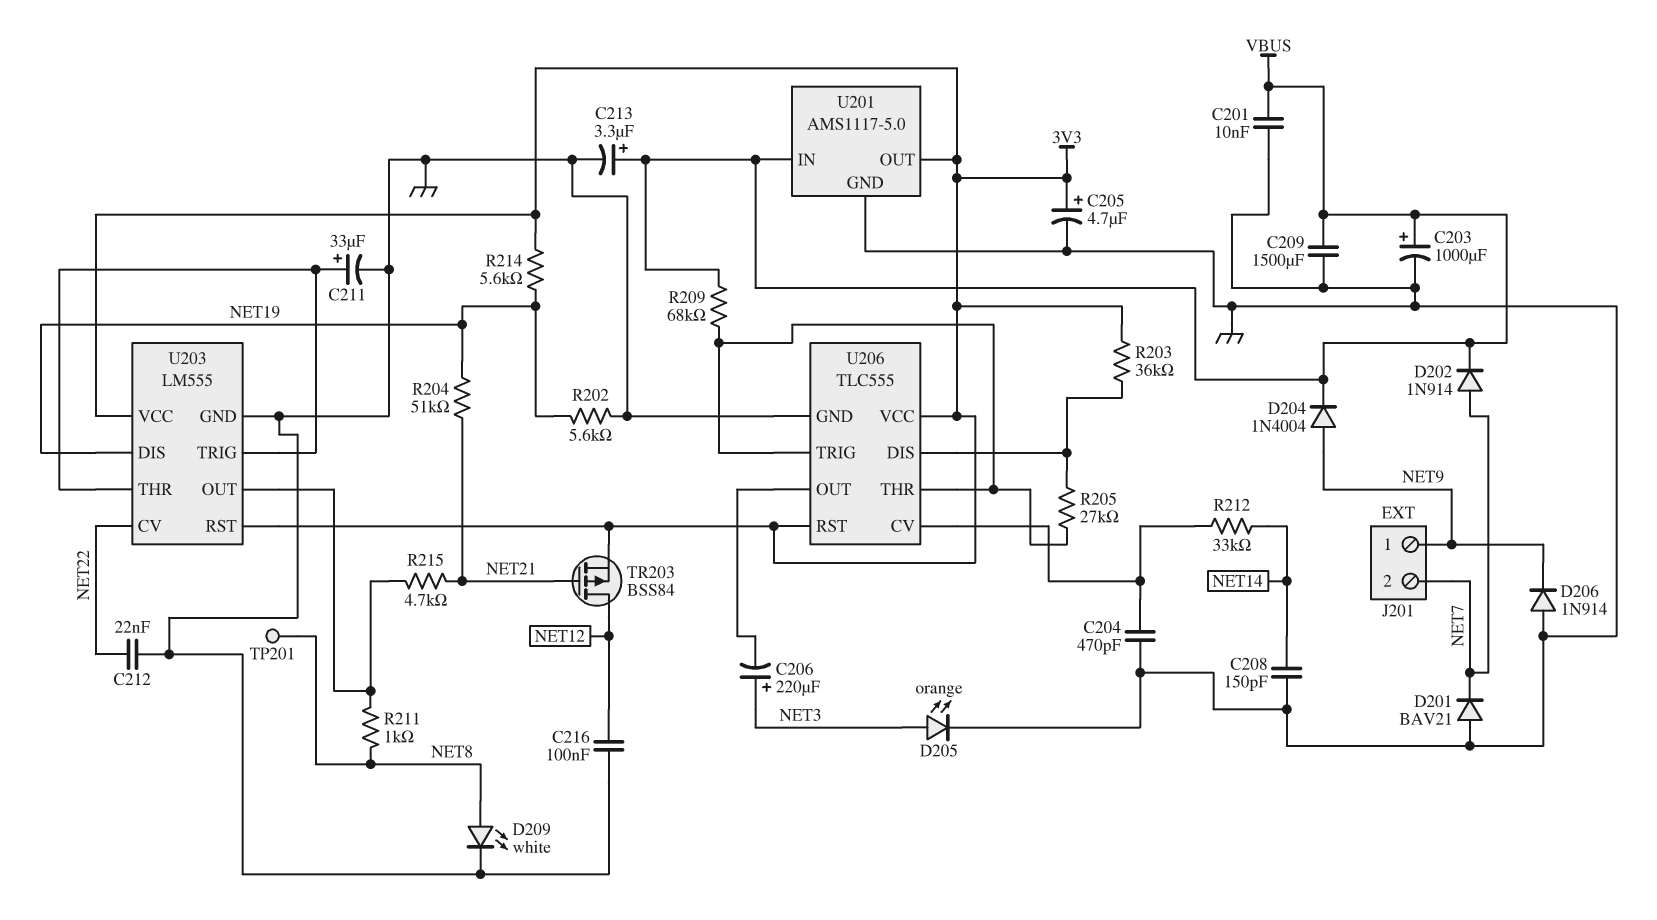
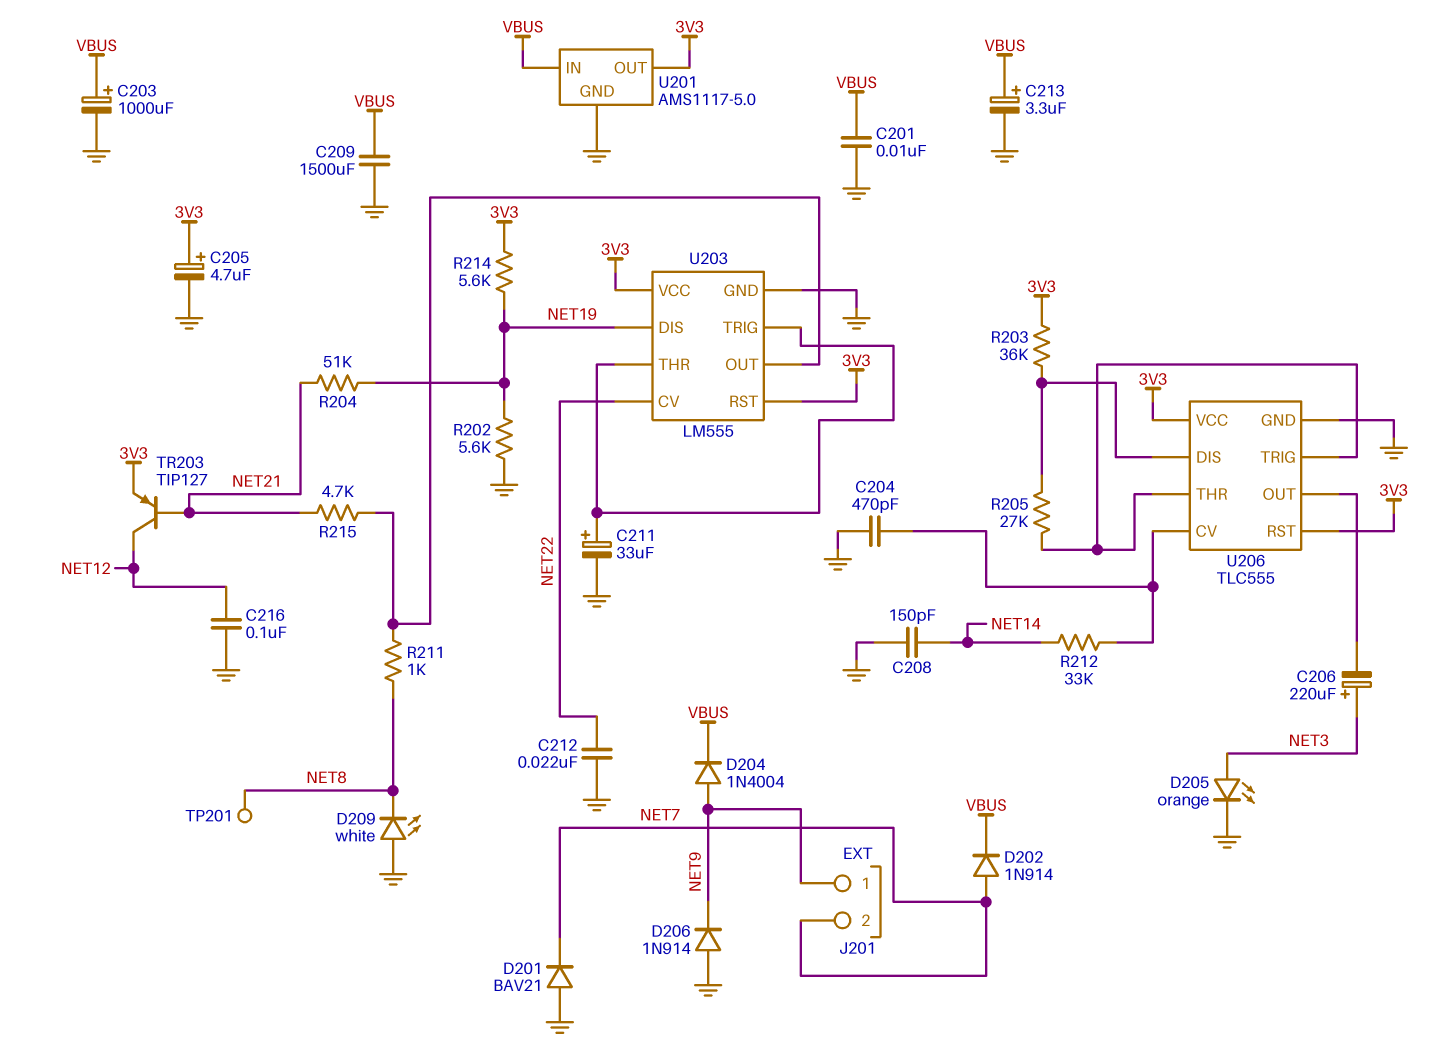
D209: LED white (A NET8, K GND) -> LED white (A GND, K NET8)
R209: 68k (U206/THR, VBUS) -> none
TR203: PMOS BSS84 (G NET21, D NET12, S 3V3) -> PNP TIP127 (B NET21, C NET12, E 3V3)

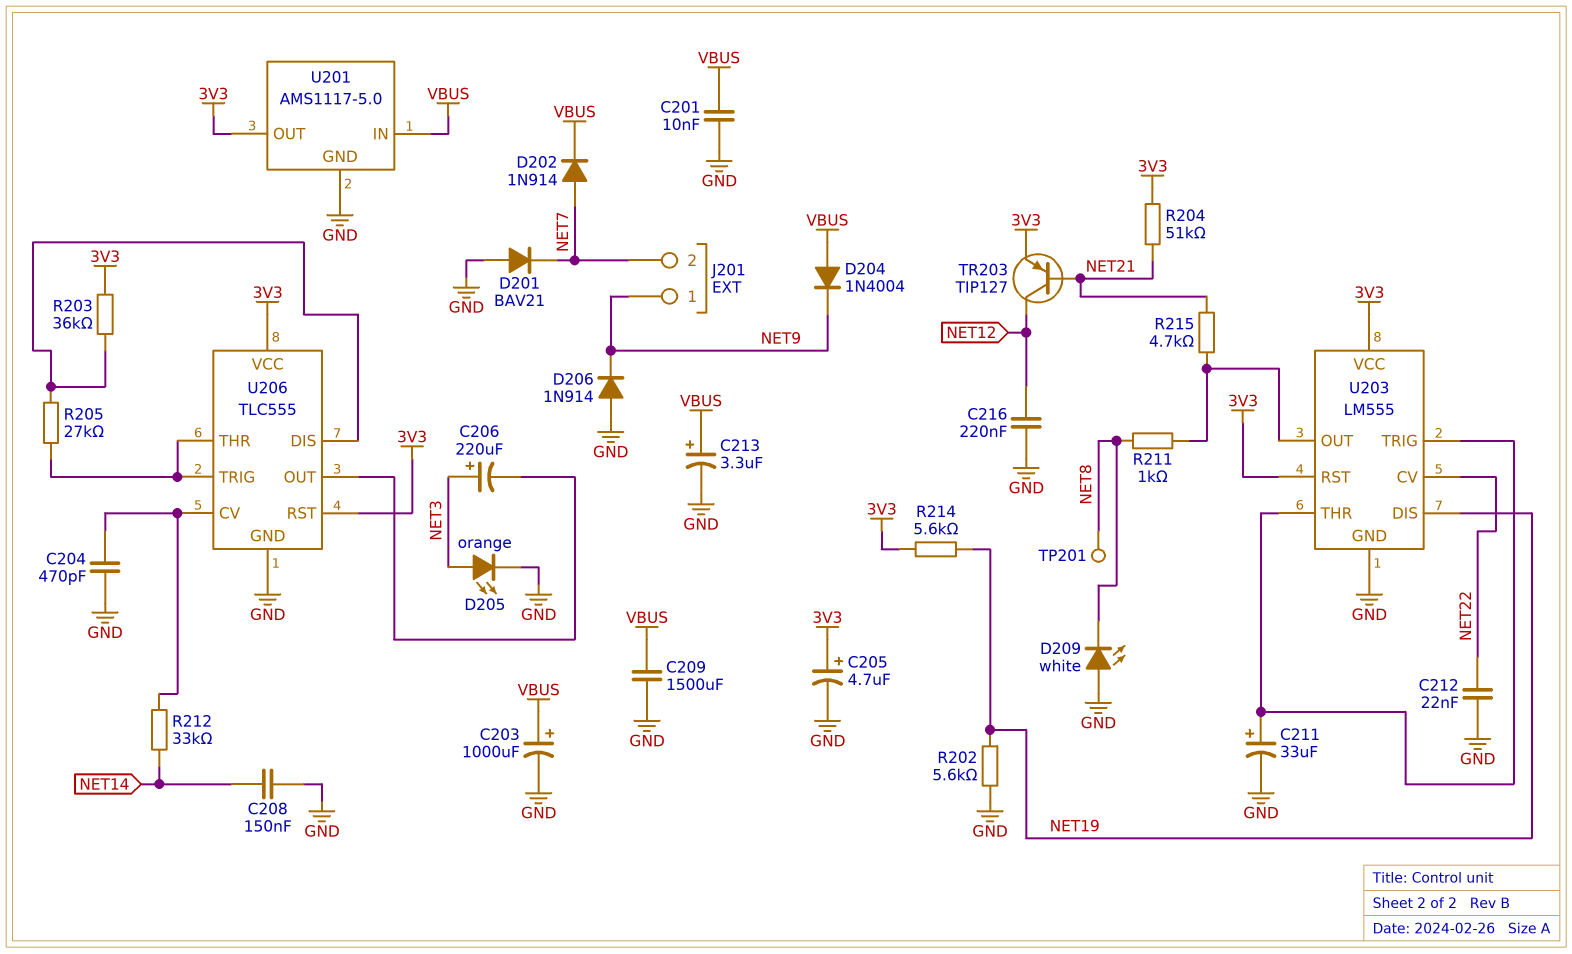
C208: 150pF (GND, NET14) -> 150nF (GND, NET14)
C216: 100nF (GND, NET12) -> 220nF (GND, NET12)
D204: diode 1N4004 (A NET9, K VBUS) -> diode 1N4004 (A VBUS, K NET9)
R204: 51k (NET19, NET21) -> 51k (3V3, NET21)

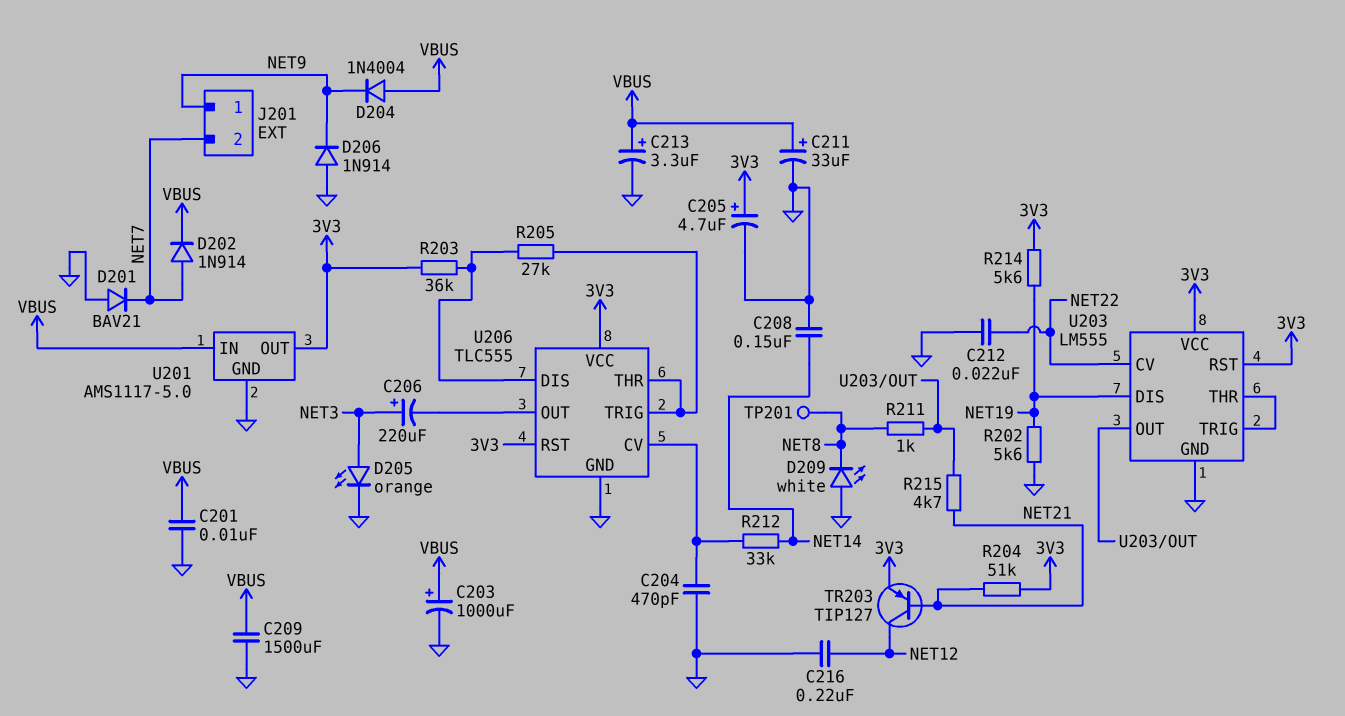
C211: 33uF (plus U203/THR, minus GND) -> 33uF (plus VBUS, minus GND)

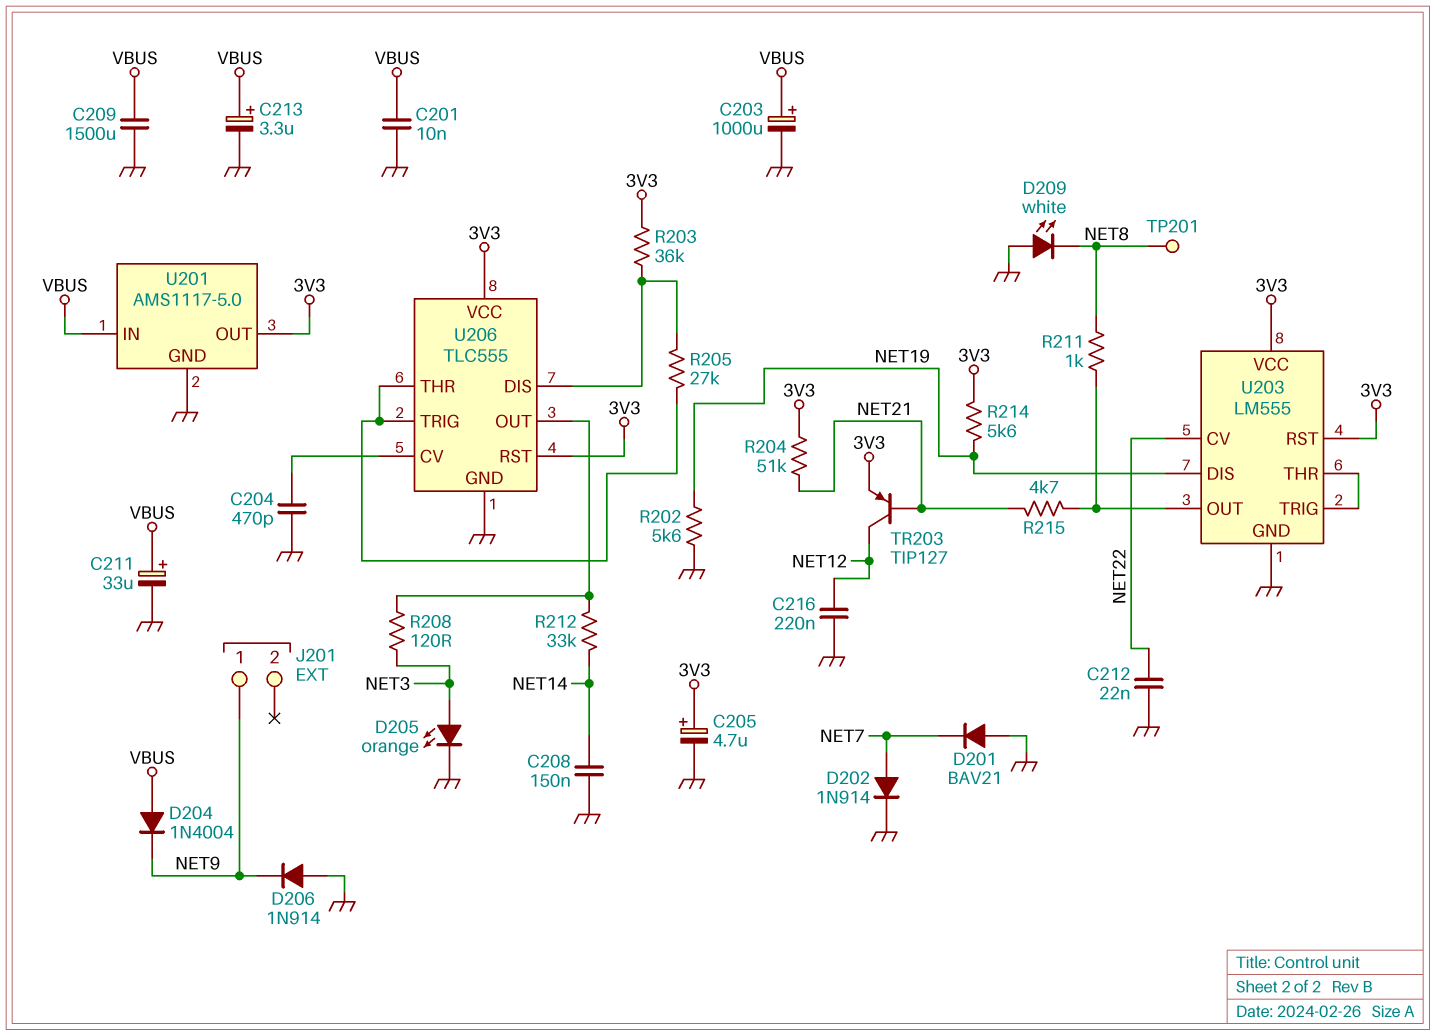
C206: 220uF (plus NET3, minus U206/OUT) -> none
D202: diode 1N914 (A NET7, K VBUS) -> diode 1N914 (A NET7, K GND)
J201 pin 2: NET7 -> none
R208: none -> 120 (NET3, U206/OUT)
R212: 33k (NET14, U206/CV) -> 33k (NET14, U206/OUT)

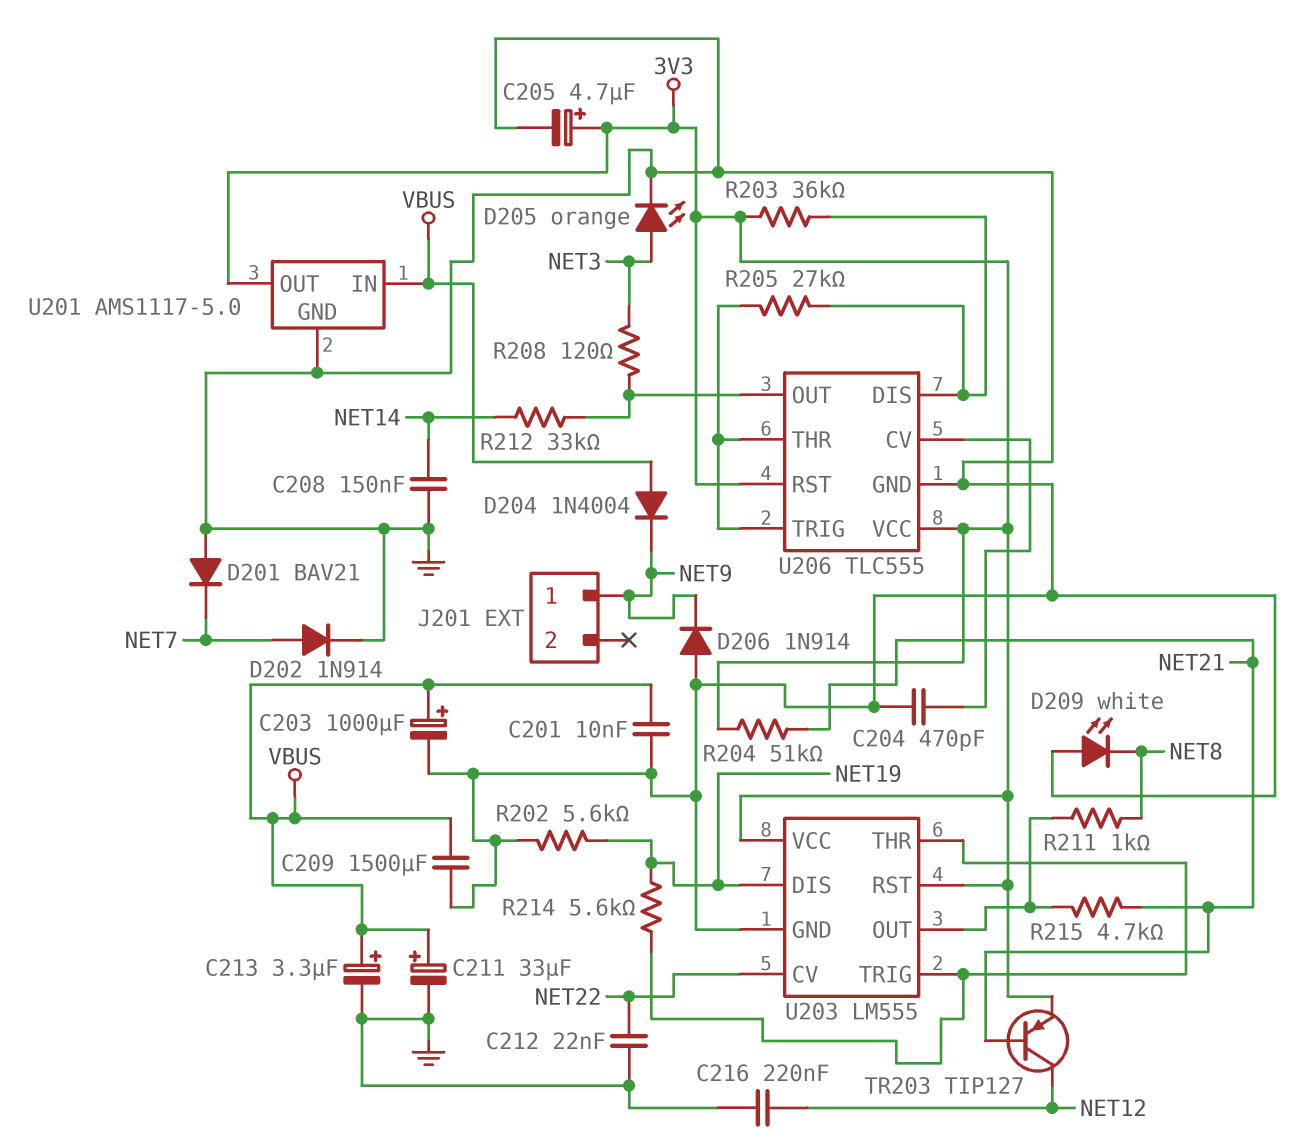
R214: 5.6k (3V3, NET19) -> 5.6k (NET19, U203/THR)
TP201: test point (NET8) -> none

